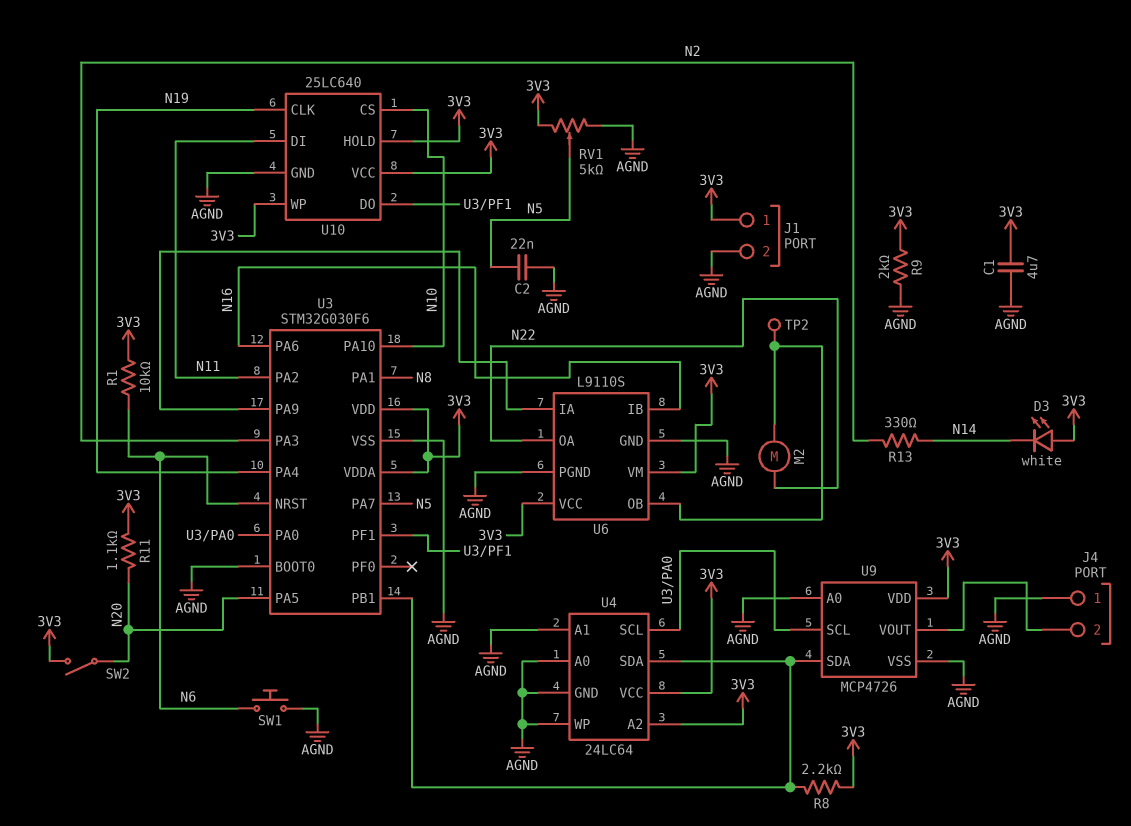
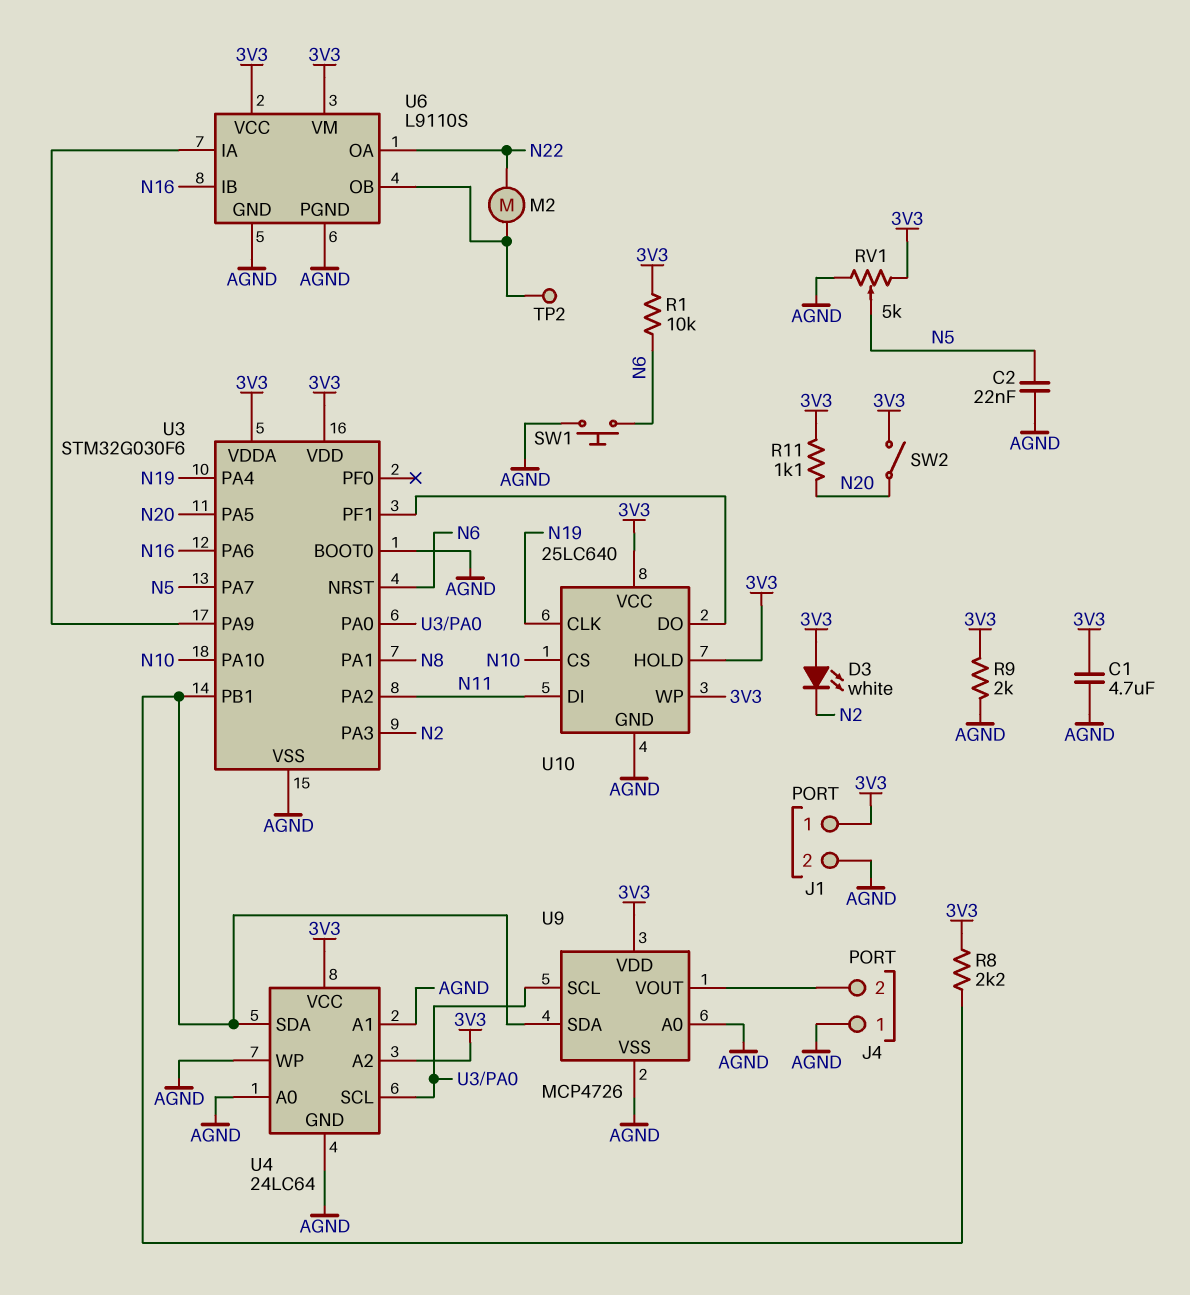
D3: LED white (A 3V3, K N14) -> LED white (A 3V3, K N2)
R13: 330 (N2, N14) -> none

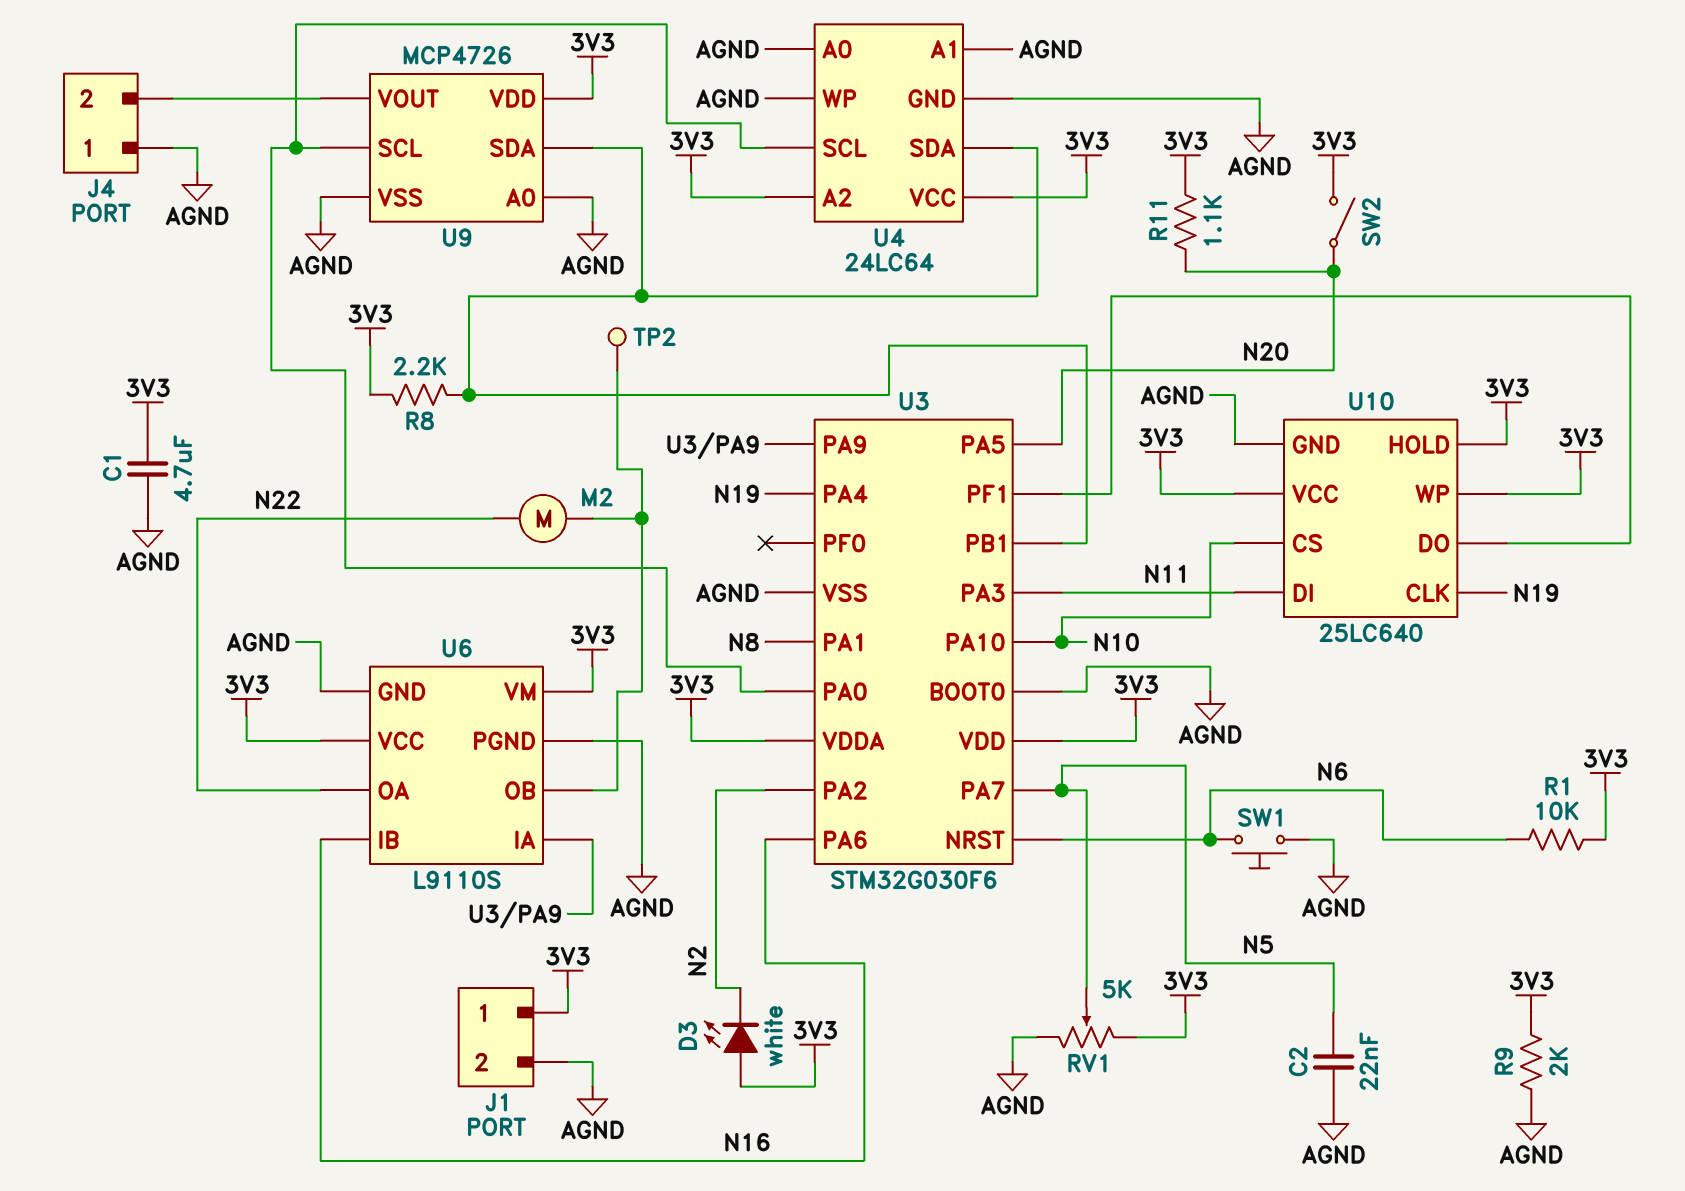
U3 pin PA2: N11 -> N2
U3 pin PA3: N2 -> N11

